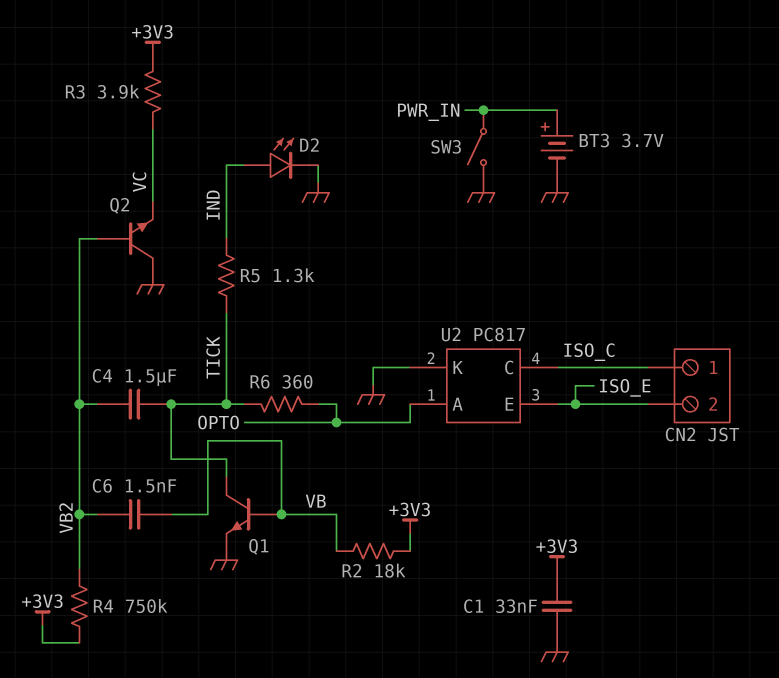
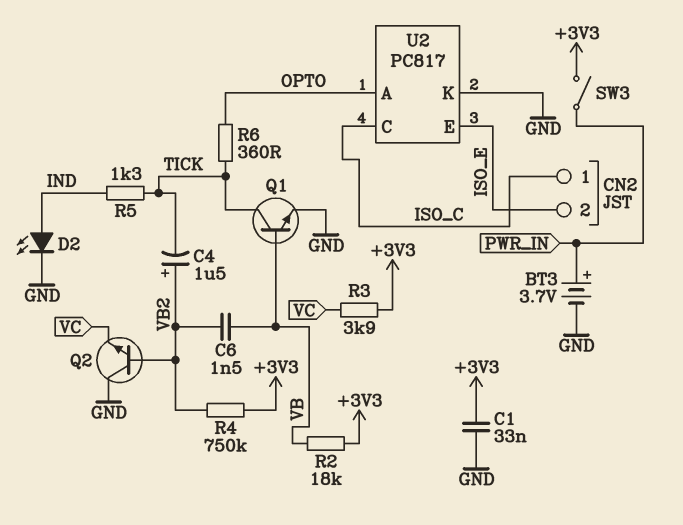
C4: 1.5uF (TICK, VB2) -> 1.5uF (plus VB2, minus TICK)
SW3: switch (GND, PWR_IN) -> switch (+3V3, PWR_IN)

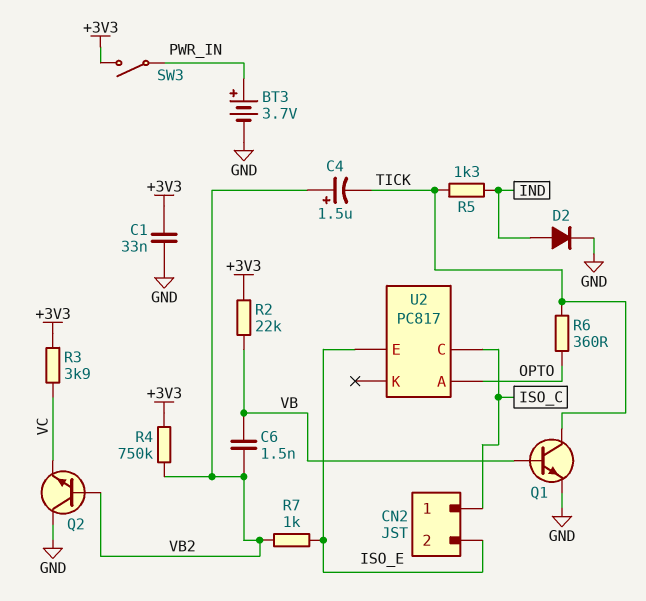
D2: LED (A IND, K GND) -> diode (A IND, K GND)
R2: 18k (+3V3, VB) -> 22k (+3V3, VB)
R7: none -> 1k (ISO_E, VB2)
U2 pin K: GND -> none

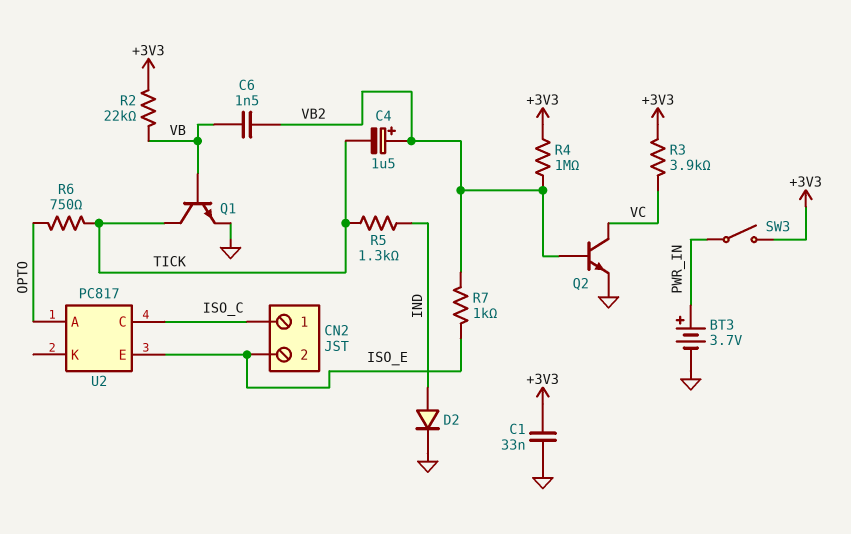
Q2: NPN (B VB2, C GND, E VC) -> NPN (B VB2, C VC, E GND)
R4: 750k (+3V3, VB2) -> 1M (+3V3, VB2)
R6: 360 (OPTO, TICK) -> 750 (OPTO, TICK)

